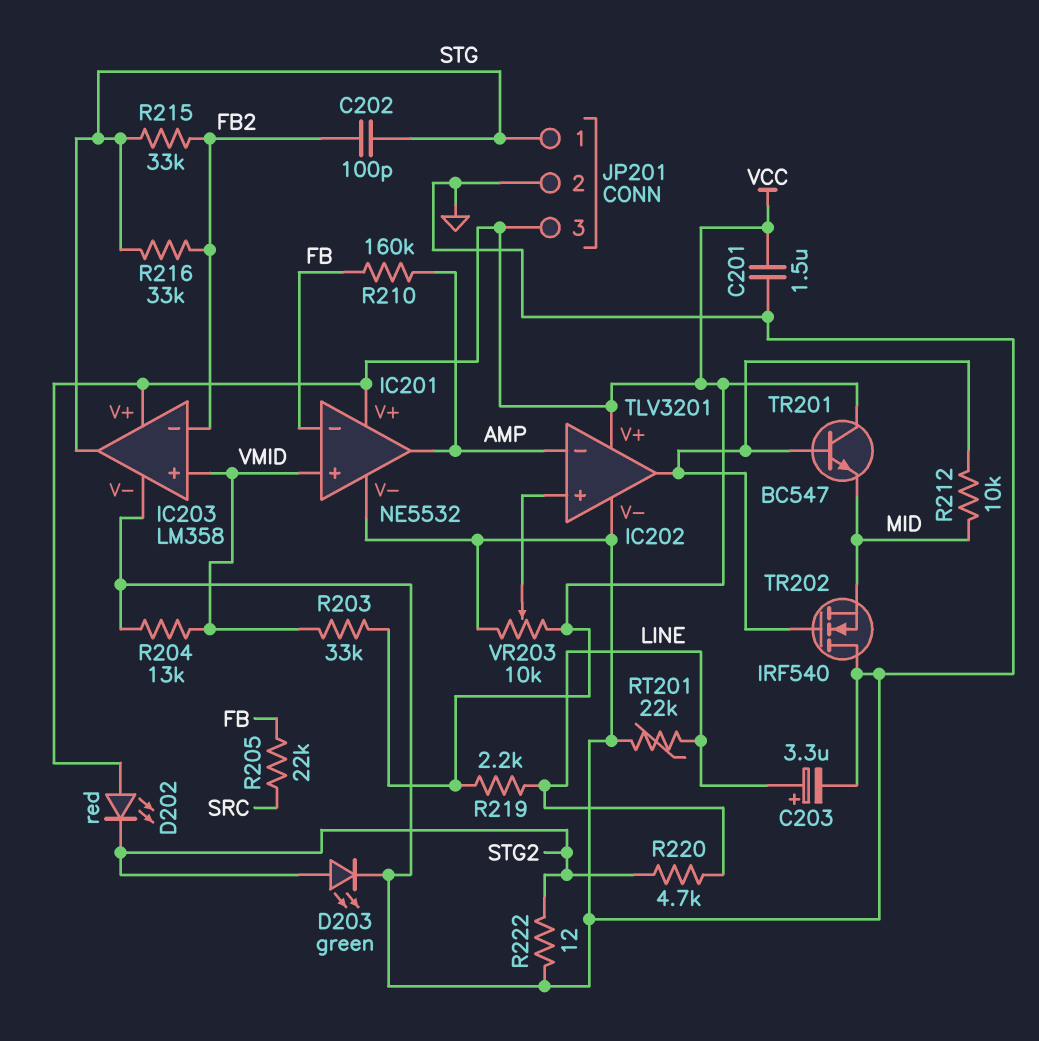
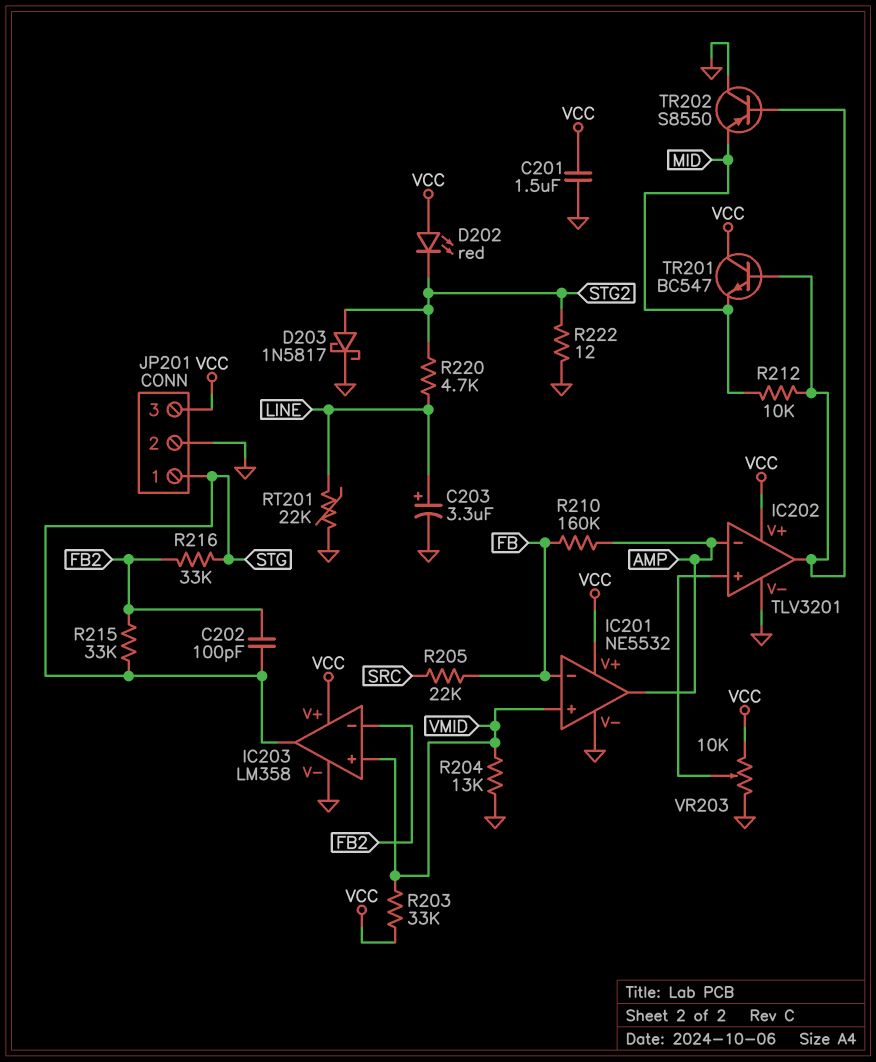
D203: LED green (A STG2, K GND) -> schottky 1N5817 (A STG2, K GND)
R219: 2.2k (LINE, VCC) -> none
TR202: NMOS IRF540 (G IC202/out, D GND, S MID) -> PNP S8550 (B IC202/out, C GND, E MID)

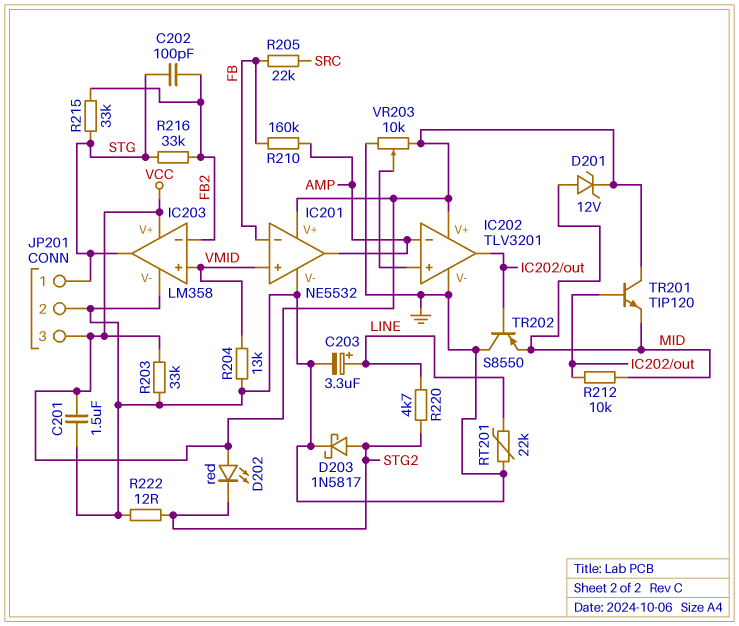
D201: none -> zener 12V (A MID, K VCC)
R203: 33k (VCC, VMID) -> 33k (GND, VCC)
TR201: NPN BC547 (B IC202/out, C VCC, E MID) -> NPN TIP120 (B IC202/out, C VCC, E MID)

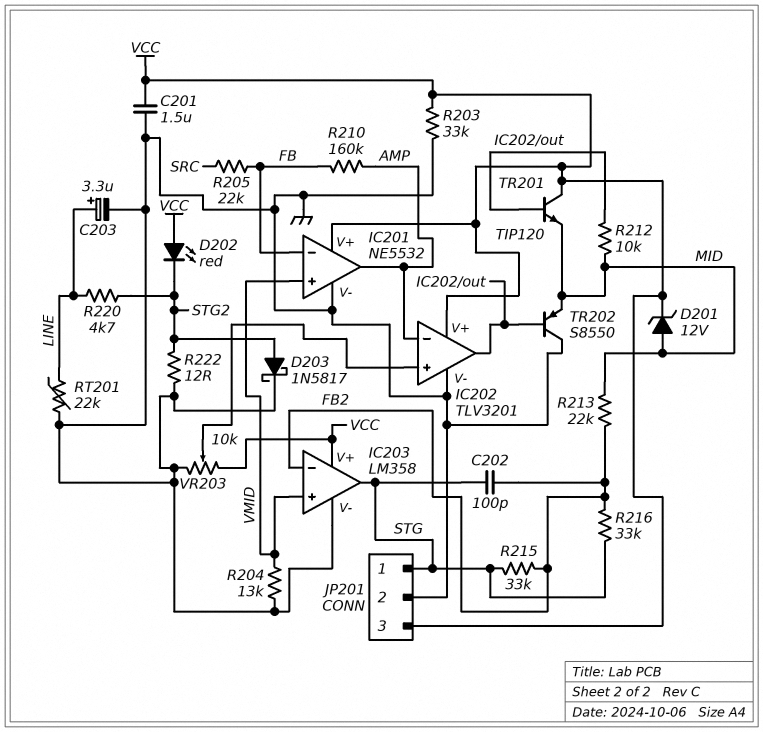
R213: none -> 22k (FB2, MID)

